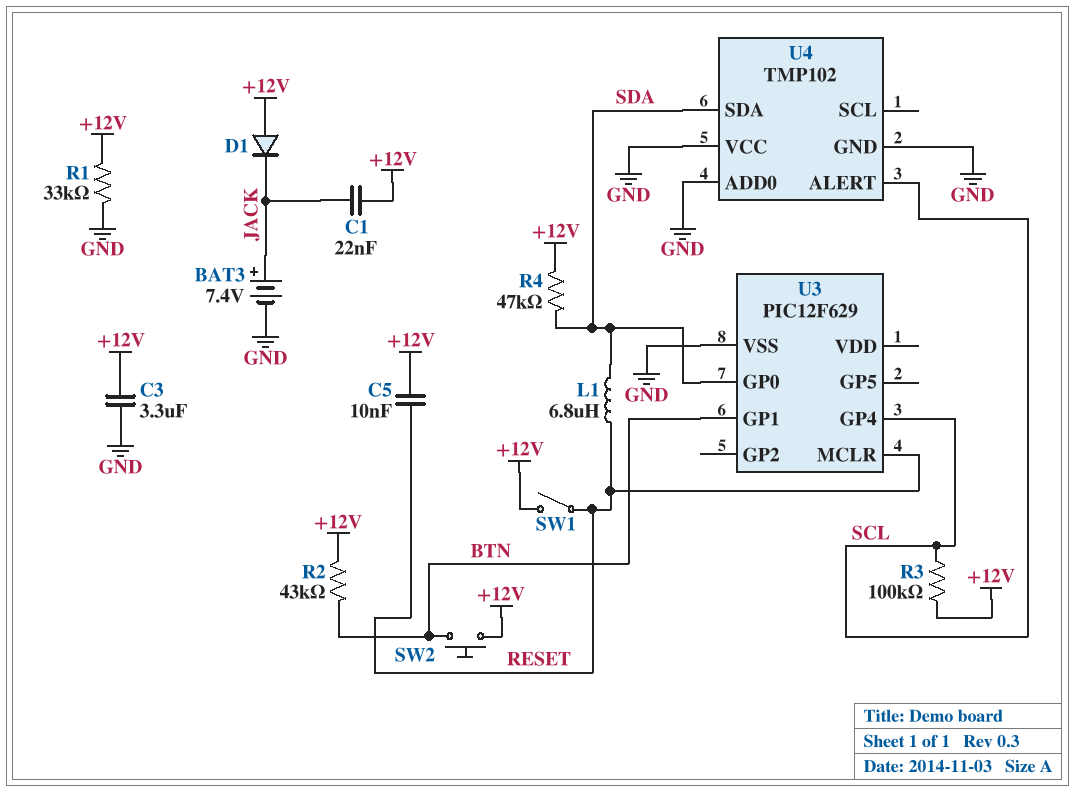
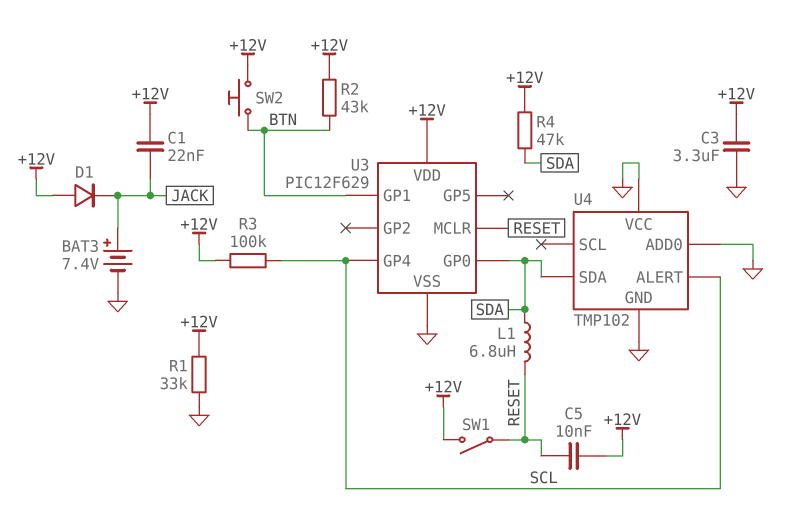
U3 pin VDD: none -> +12V

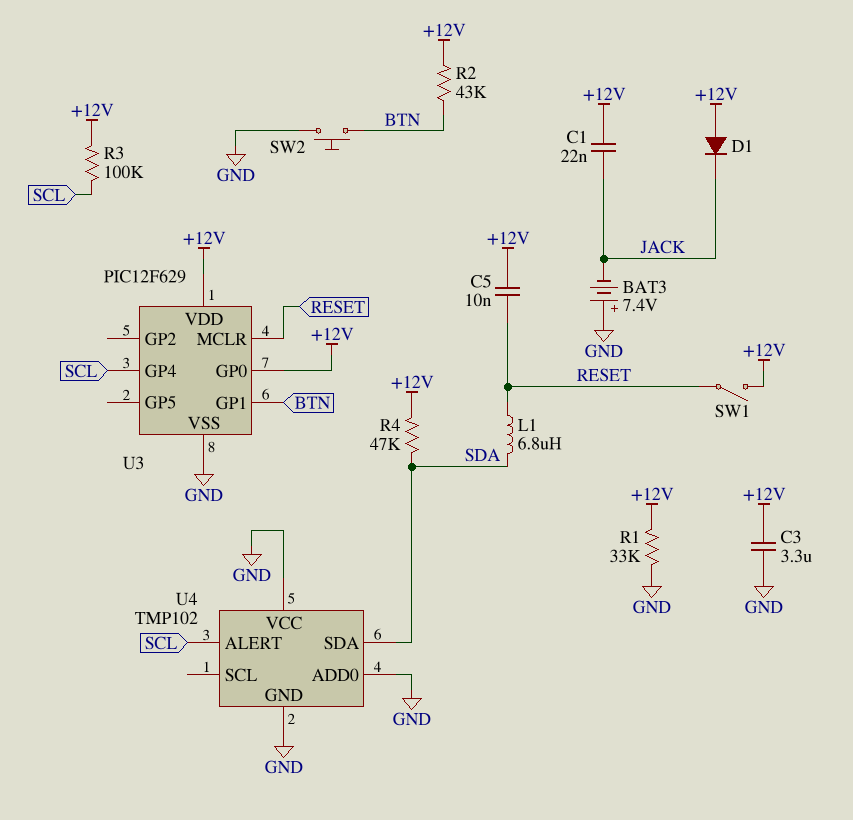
BAT3: 7.4V (plus JACK, minus GND) -> 7.4V (plus GND, minus JACK)
SW2: button (+12V, BTN) -> button (BTN, GND)
U3 pin GP0: SDA -> +12V

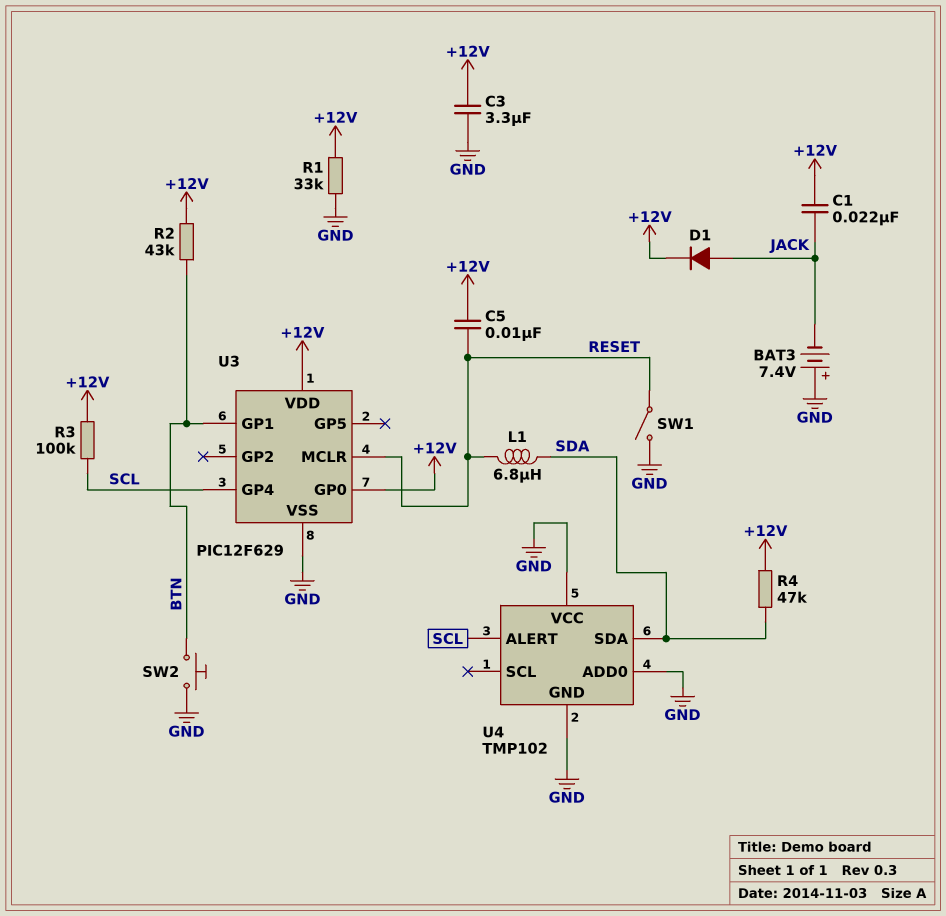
D1: diode (A +12V, K JACK) -> diode (A JACK, K +12V)
SW1: switch (+12V, RESET) -> switch (GND, RESET)

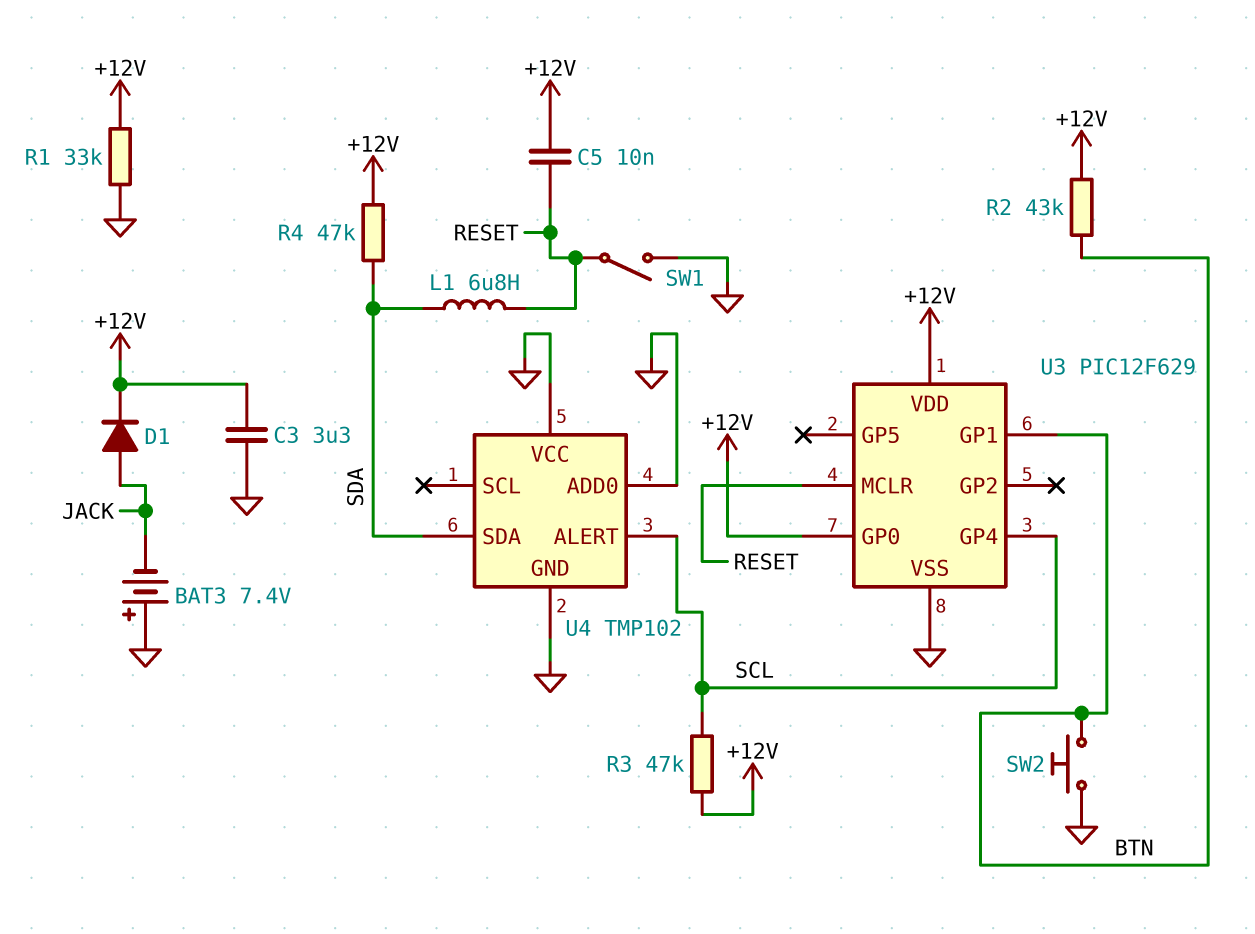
C1: 22nF (+12V, JACK) -> none
R3: 100k (+12V, SCL) -> 47k (+12V, SCL)

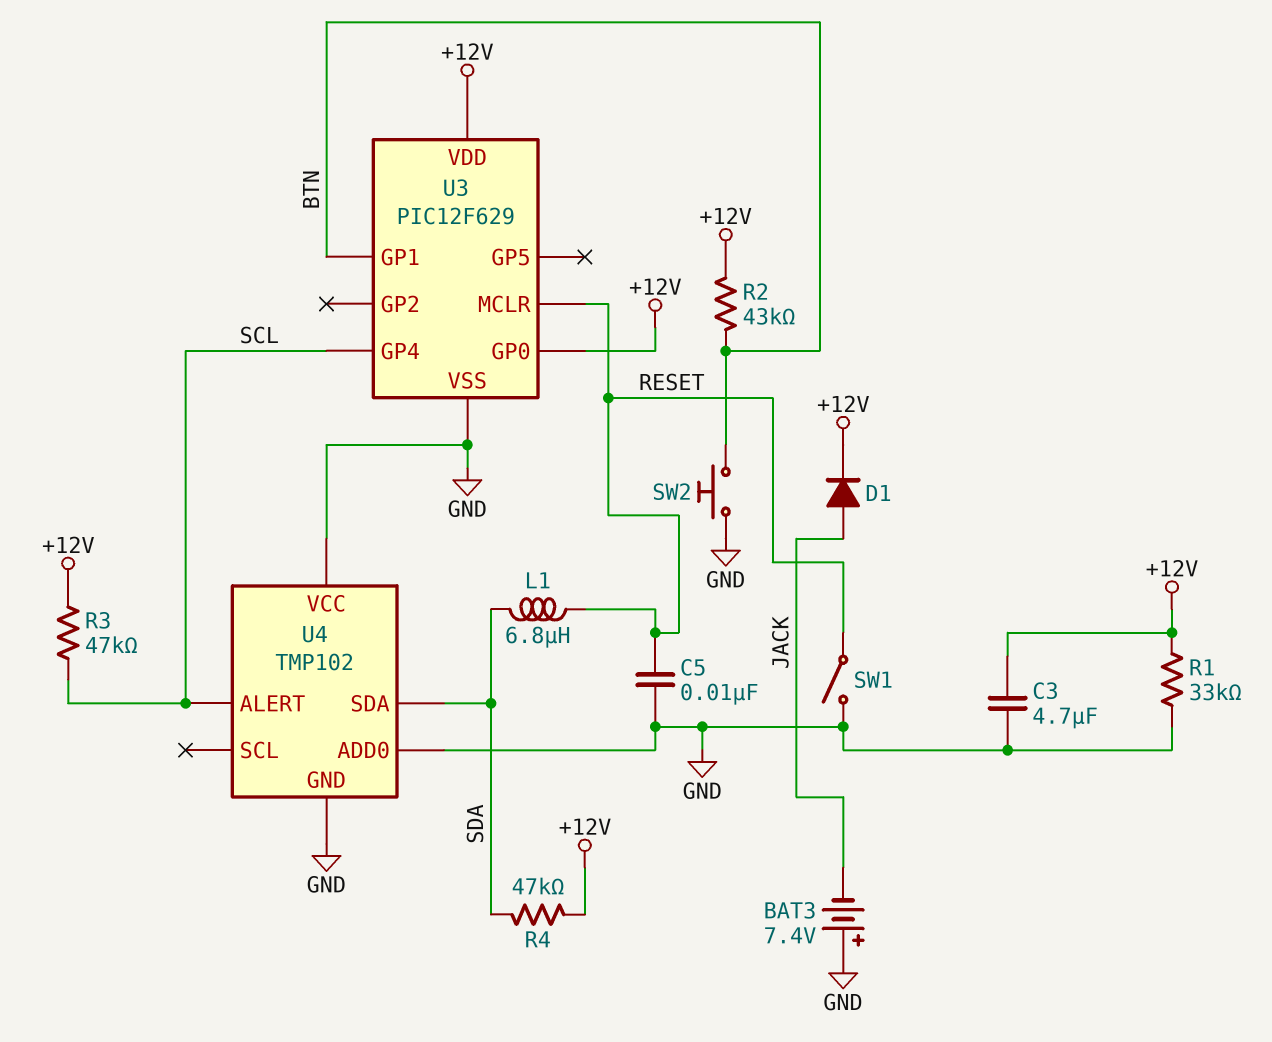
C3: 3.3uF (+12V, GND) -> 4.7uF (+12V, GND)
C5: 10nF (+12V, RESET) -> 10nF (GND, RESET)

